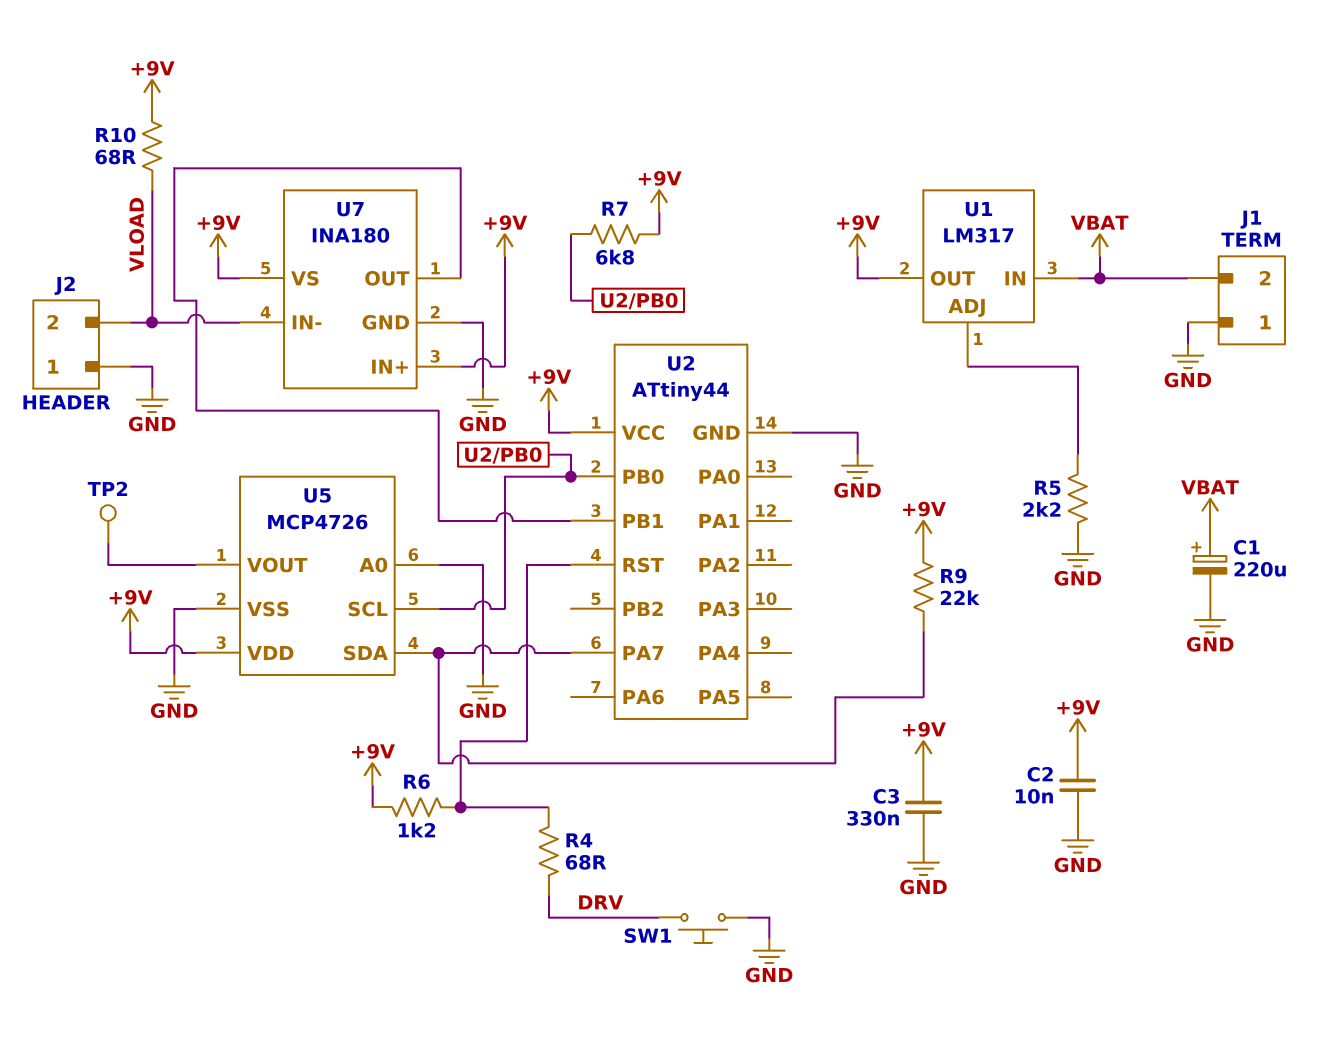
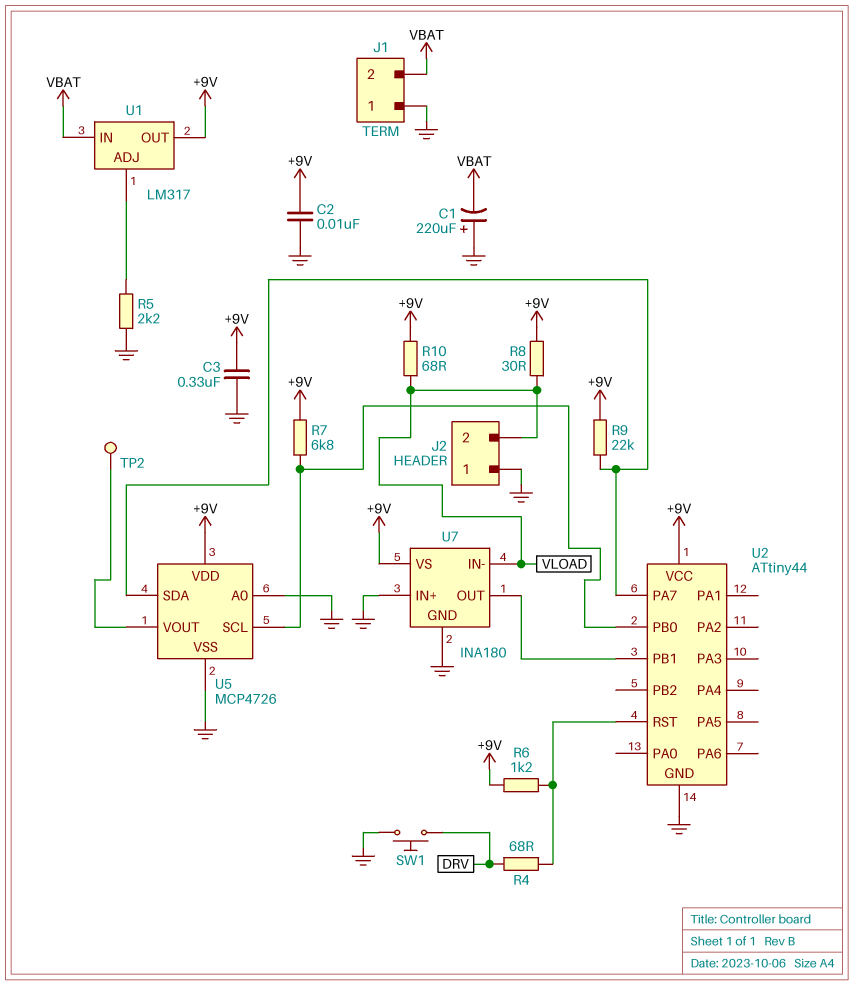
C1: 220uF (plus VBAT, minus GND) -> 220uF (plus GND, minus VBAT)
R8: none -> 30 (+9V, VLOAD)
U7 pin IN+: +9V -> GND

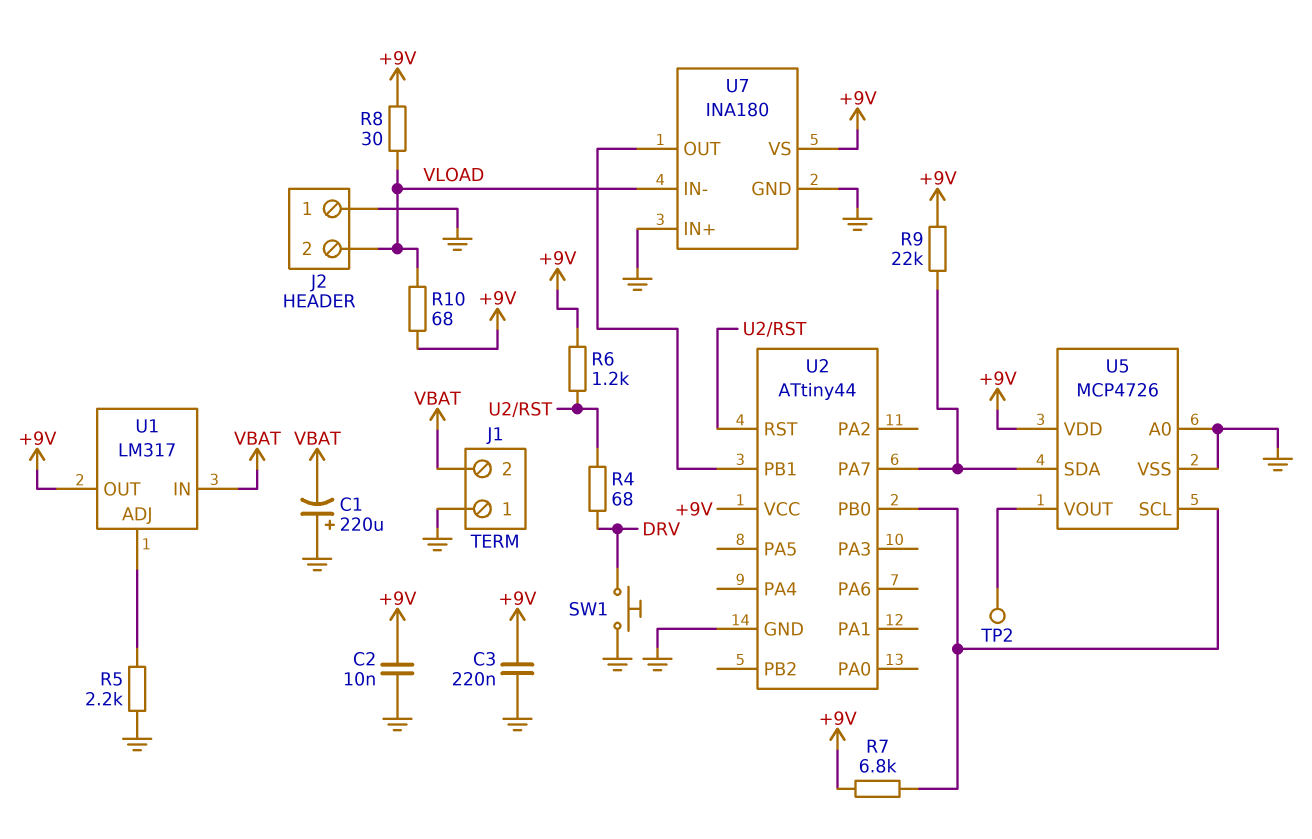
C3: 330nF (+9V, GND) -> 220nF (+9V, GND)

